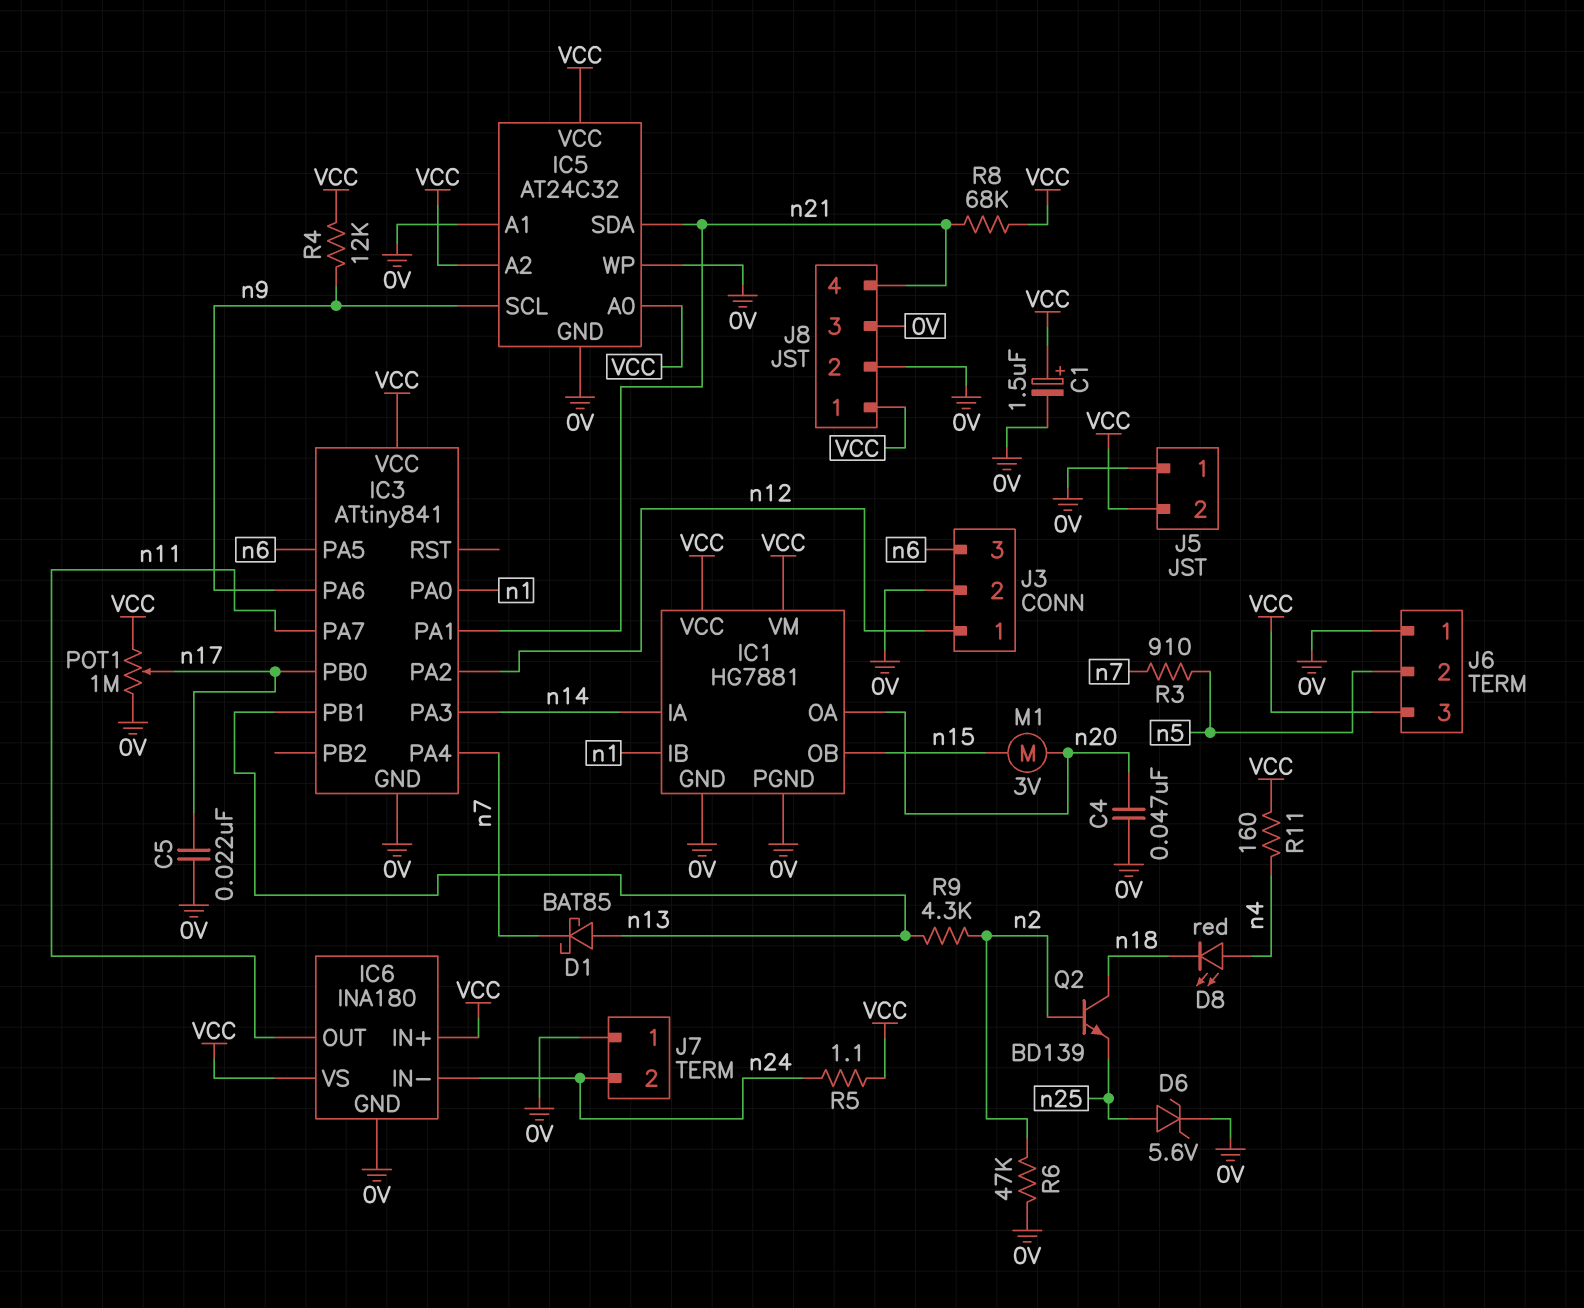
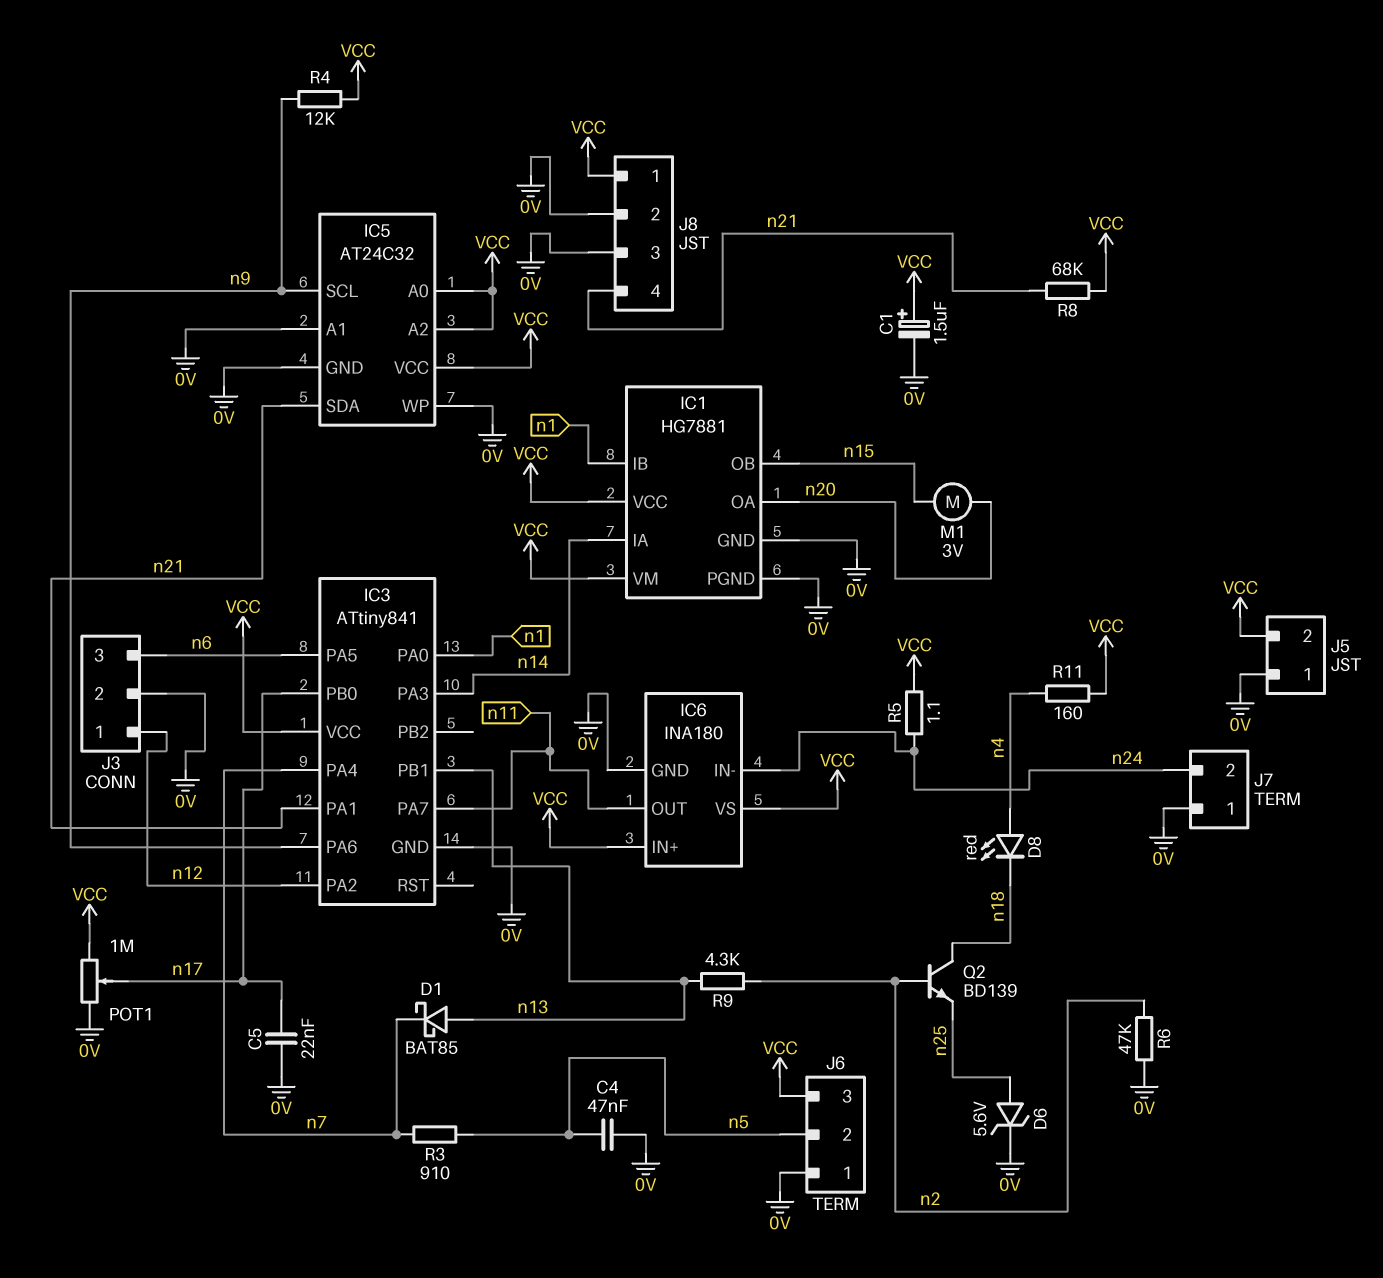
C4: 47nF (0V, n20) -> 47nF (0V, n5)

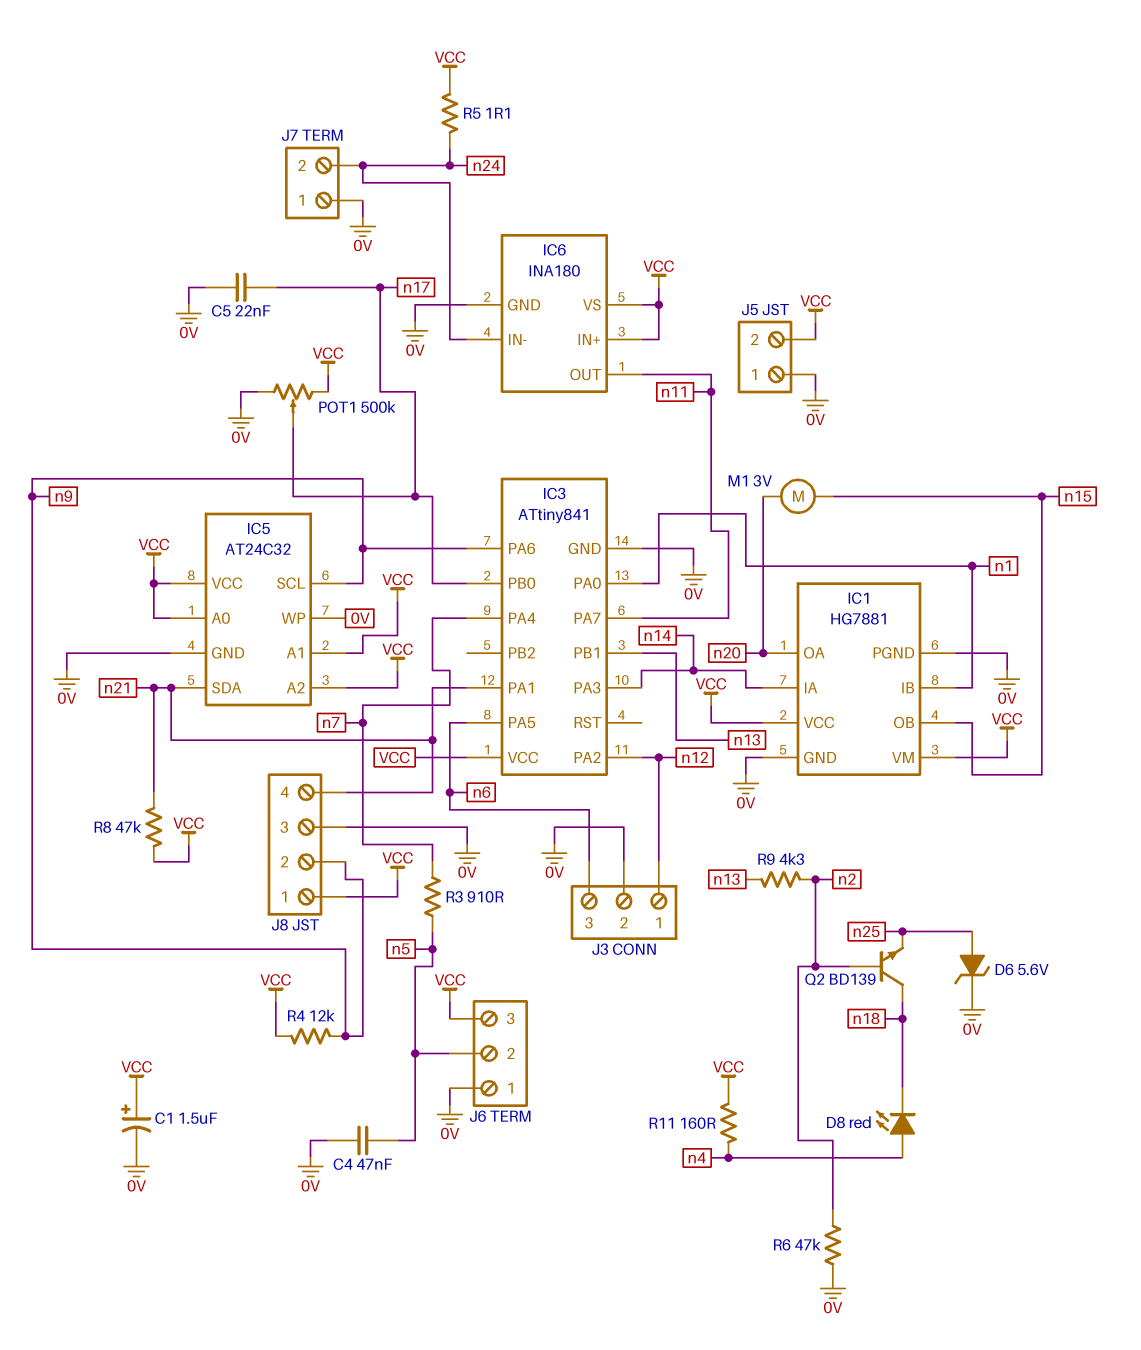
D1: schottky BAT85 (A n13, K n7) -> none
IC5 pin A1: 0V -> VCC
J8 pin 2: 0V -> n9
POT1: 1M (0V, VCC, wiper n17) -> 500k (0V, VCC, wiper n17)
R8: 68k (VCC, n21) -> 47k (VCC, n21)

